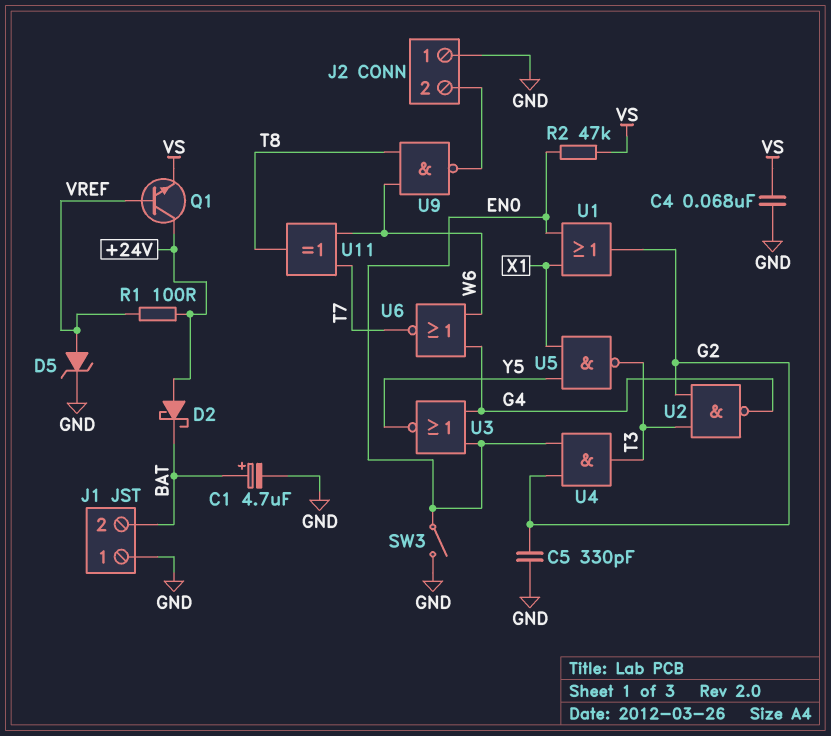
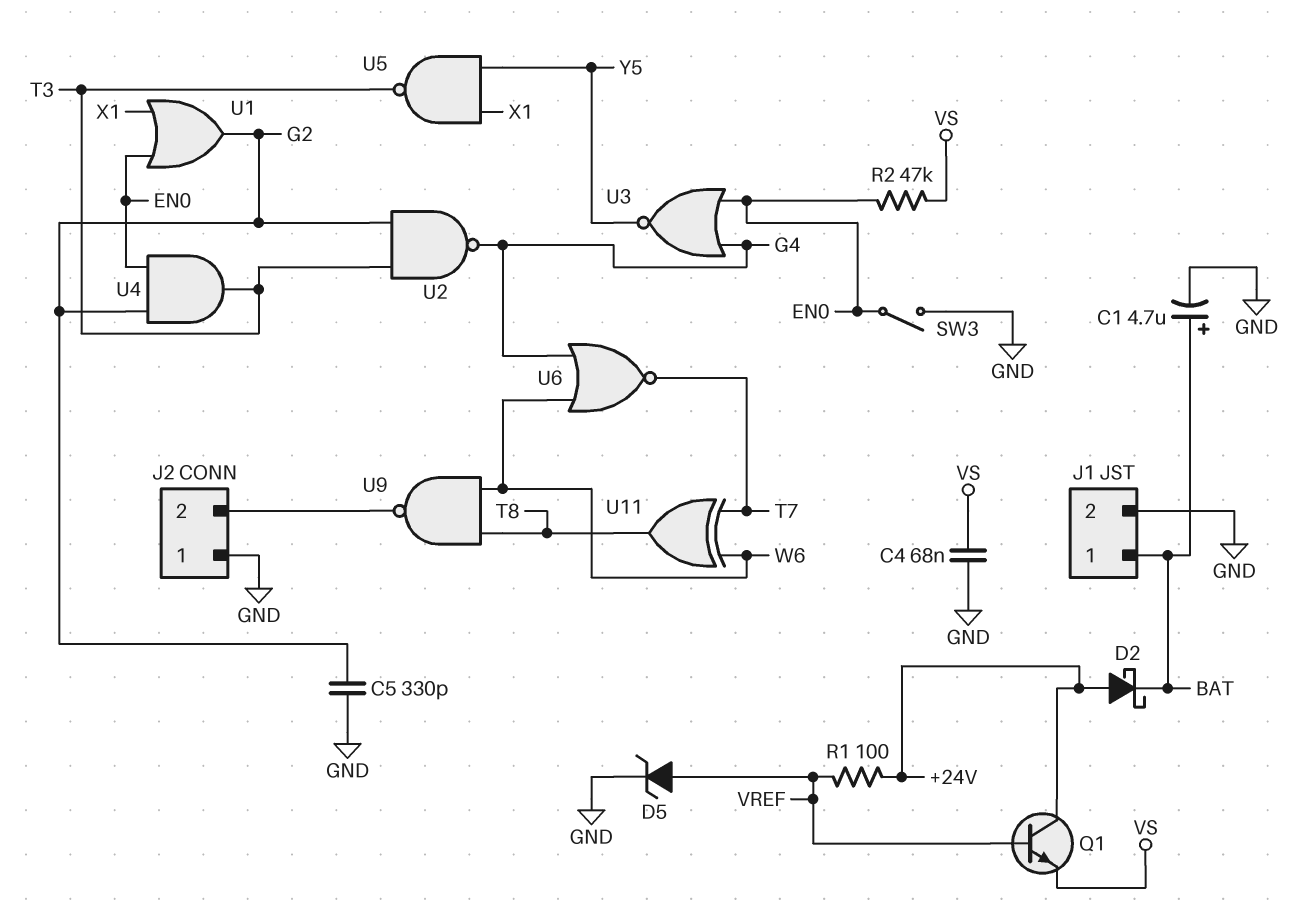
J1 pin 1: GND -> BAT
J1 pin 2: BAT -> GND

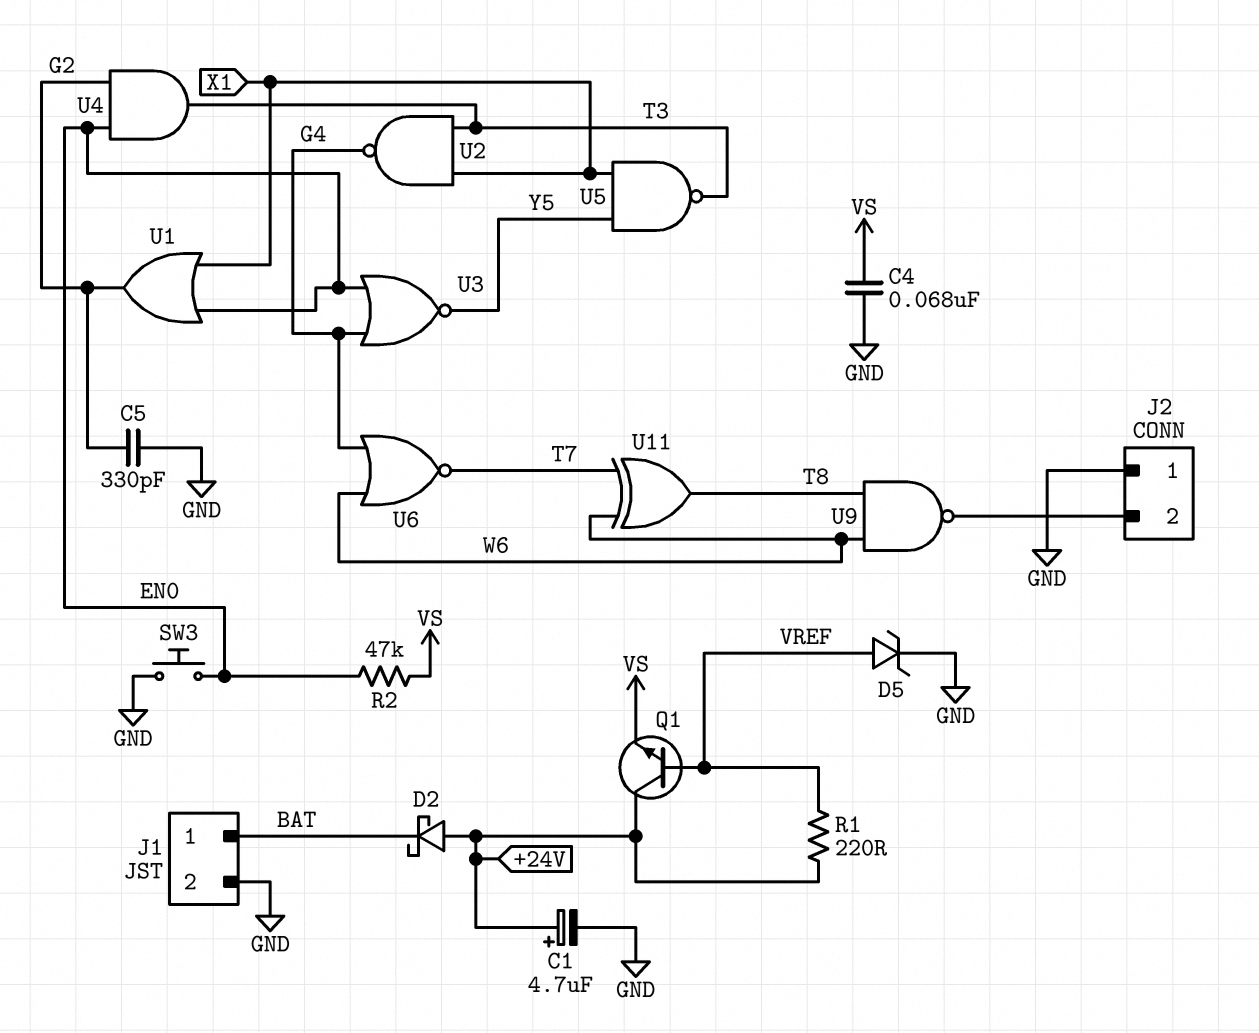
C1: 4.7uF (plus BAT, minus GND) -> 4.7uF (plus +24V, minus GND)
R1: 100 (+24V, VREF) -> 220 (+24V, VREF)
SW3: switch (EN0, GND) -> button (EN0, GND)
U2: NAND (in G2, in T3, out G4) -> NAND (in T3, in X1, out G4)

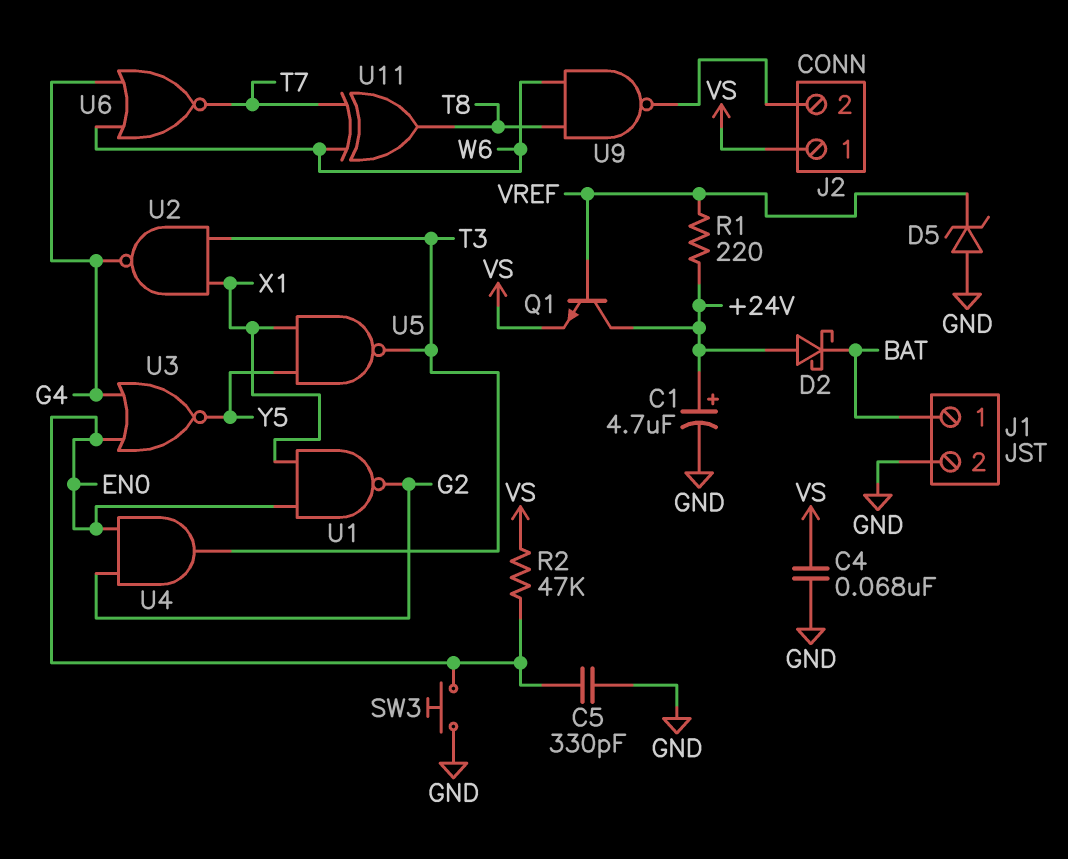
C5: 330pF (G2, GND) -> 330pF (EN0, GND)
D5: zener (A VREF, K GND) -> zener (A GND, K VREF)
J2 pin 1: GND -> VS
U1: OR (in EN0, in X1, out G2) -> NAND (in EN0, in X1, out G2)

